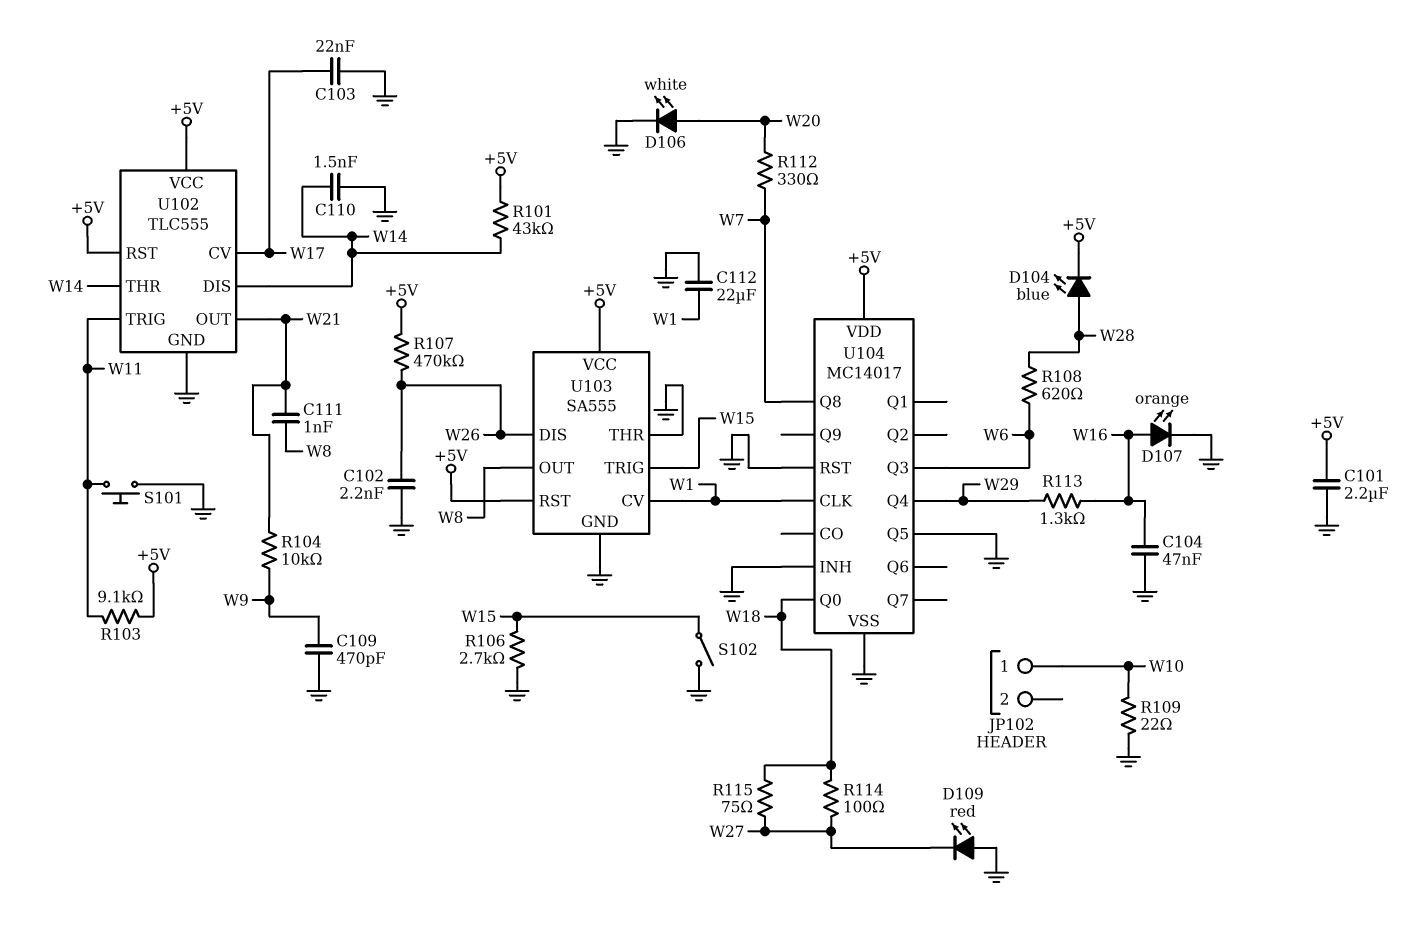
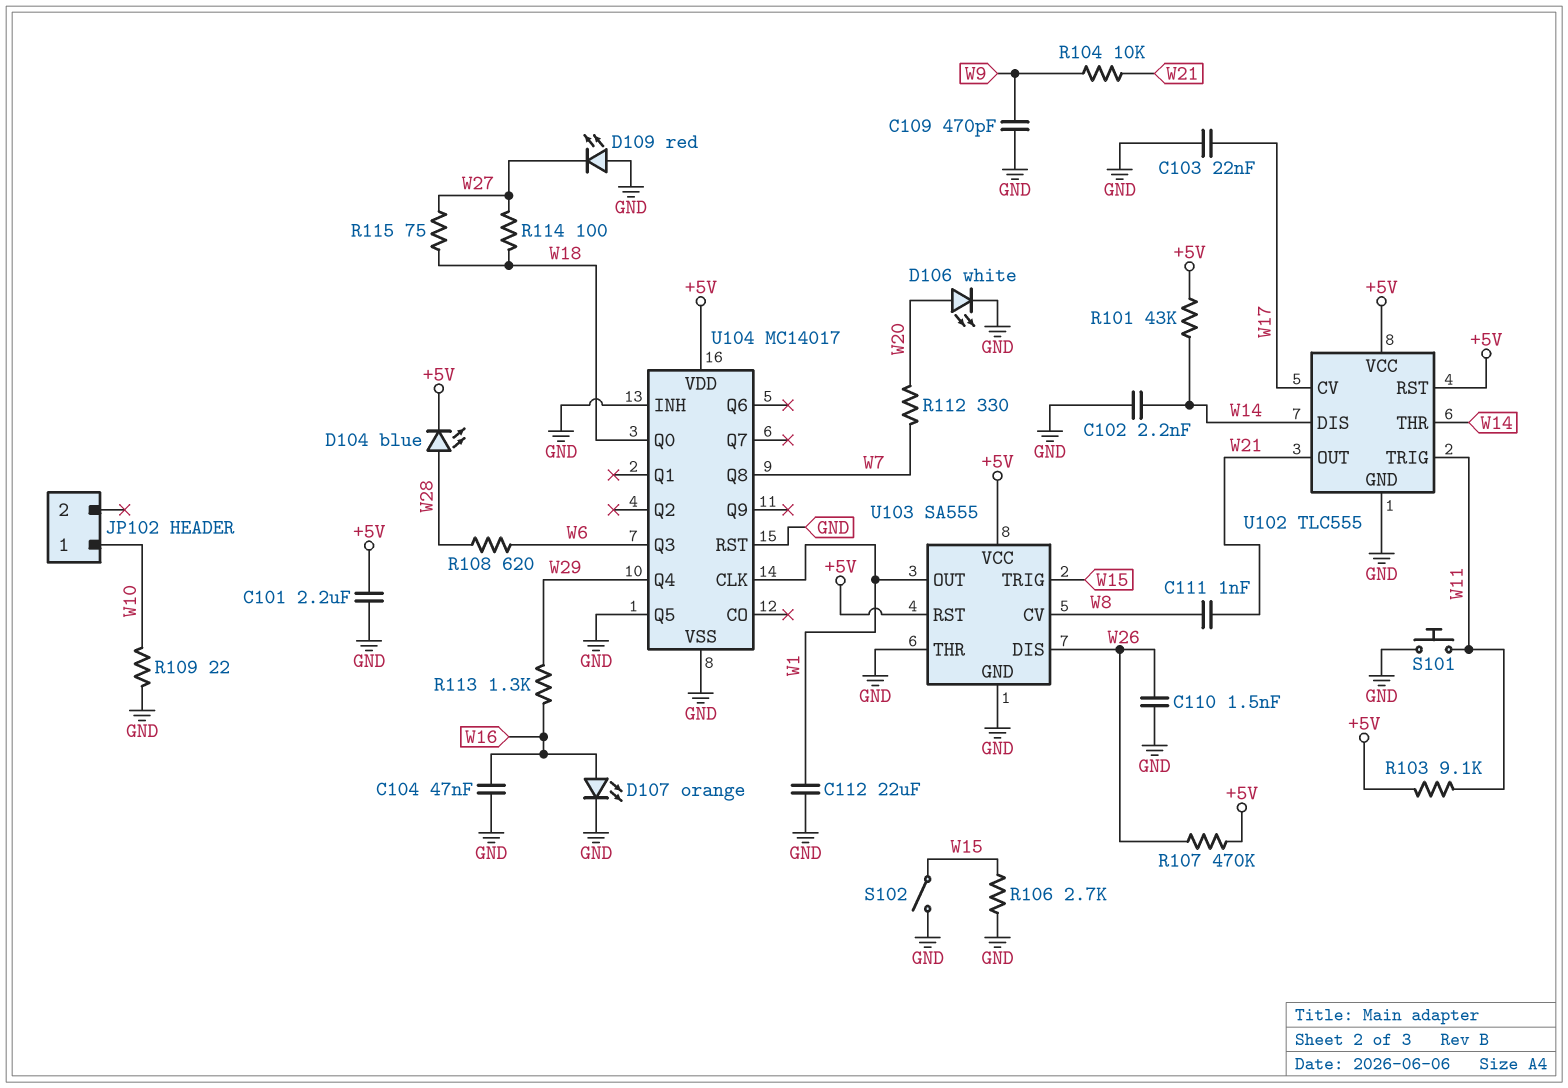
C102: 2.2nF (GND, W26) -> 2.2nF (GND, W14)
C110: 1.5nF (GND, W14) -> 1.5nF (GND, W26)
U103 pin CV: W1 -> W8
U103 pin OUT: W8 -> W1

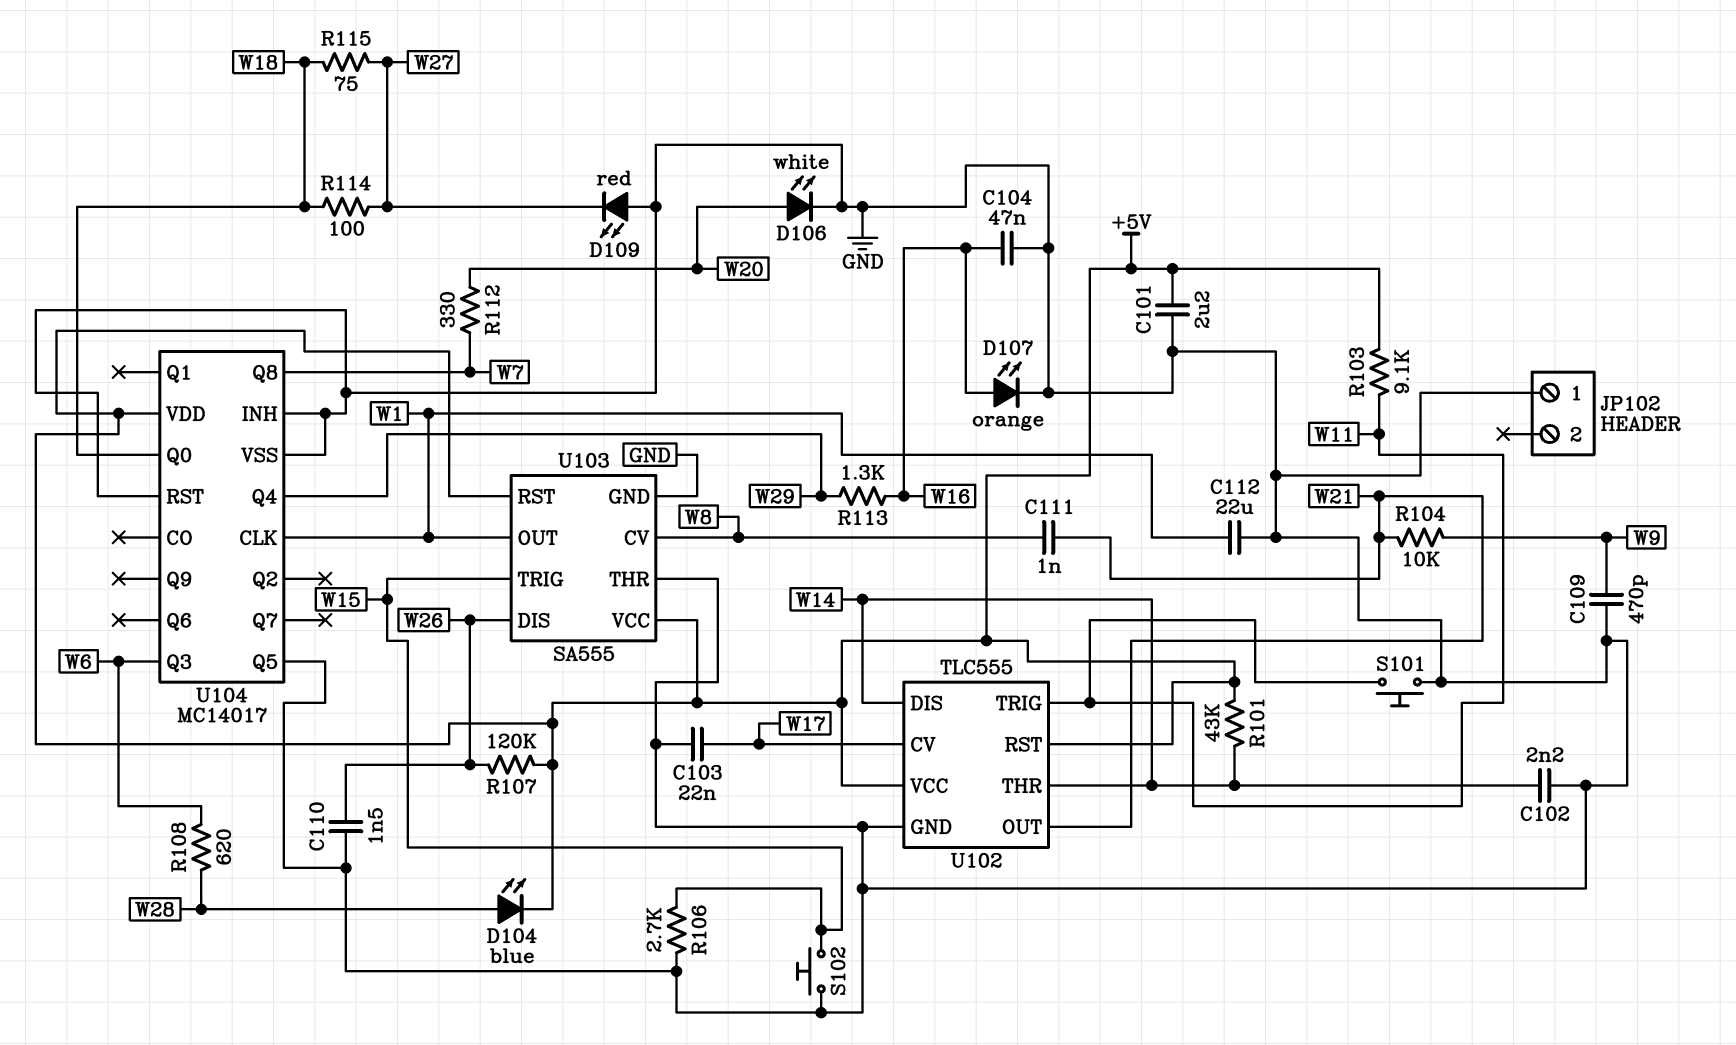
JP102 pin 1: W10 -> GND
R107: 470k (+5V, W26) -> 120k (+5V, W26)
R109: 22 (GND, W10) -> none
S102: switch (GND, W15) -> button (GND, W15)

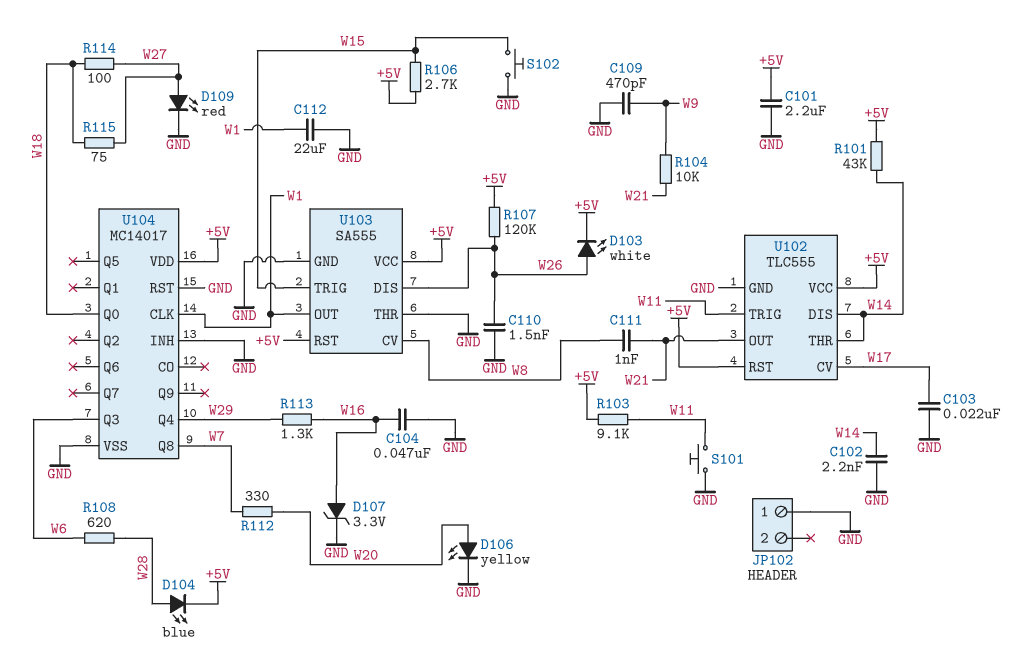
D103: none -> LED white (A W26, K +5V)
D106: LED white (A W20, K GND) -> LED yellow (A W20, K GND)
D107: LED orange (A W16, K GND) -> zener 3.3V (A W16, K GND)
D109: LED red (A GND, K W27) -> LED red (A W27, K GND)
R106: 2.7k (GND, W15) -> 2.7k (+5V, W15)
U104 pin Q5: GND -> none

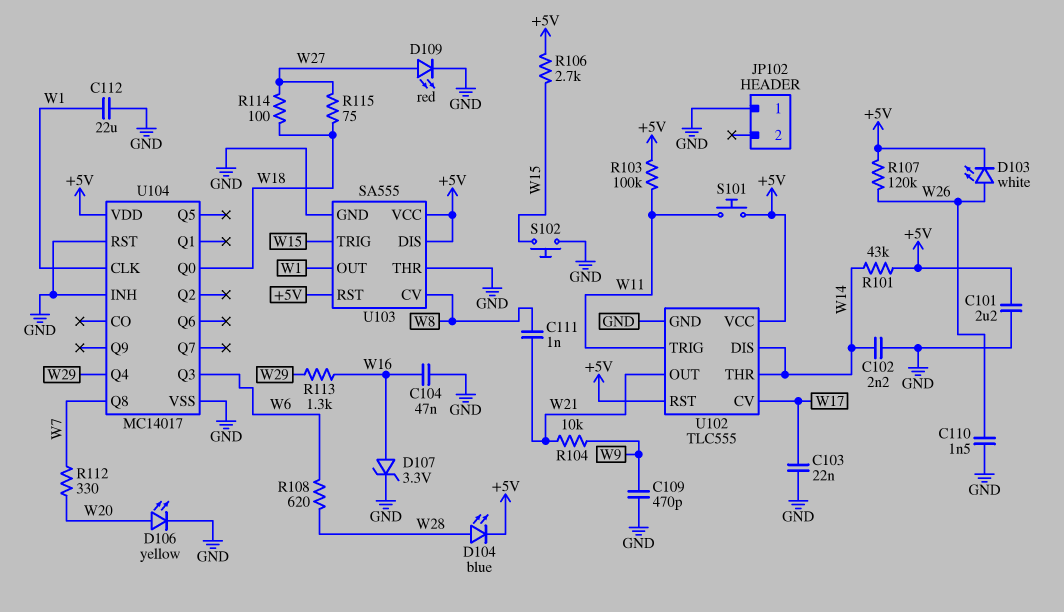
R103: 9.1k (+5V, W11) -> 100k (+5V, W11)
S101: button (GND, W11) -> button (+5V, W11)
U103 pin DIS: W26 -> +5V

